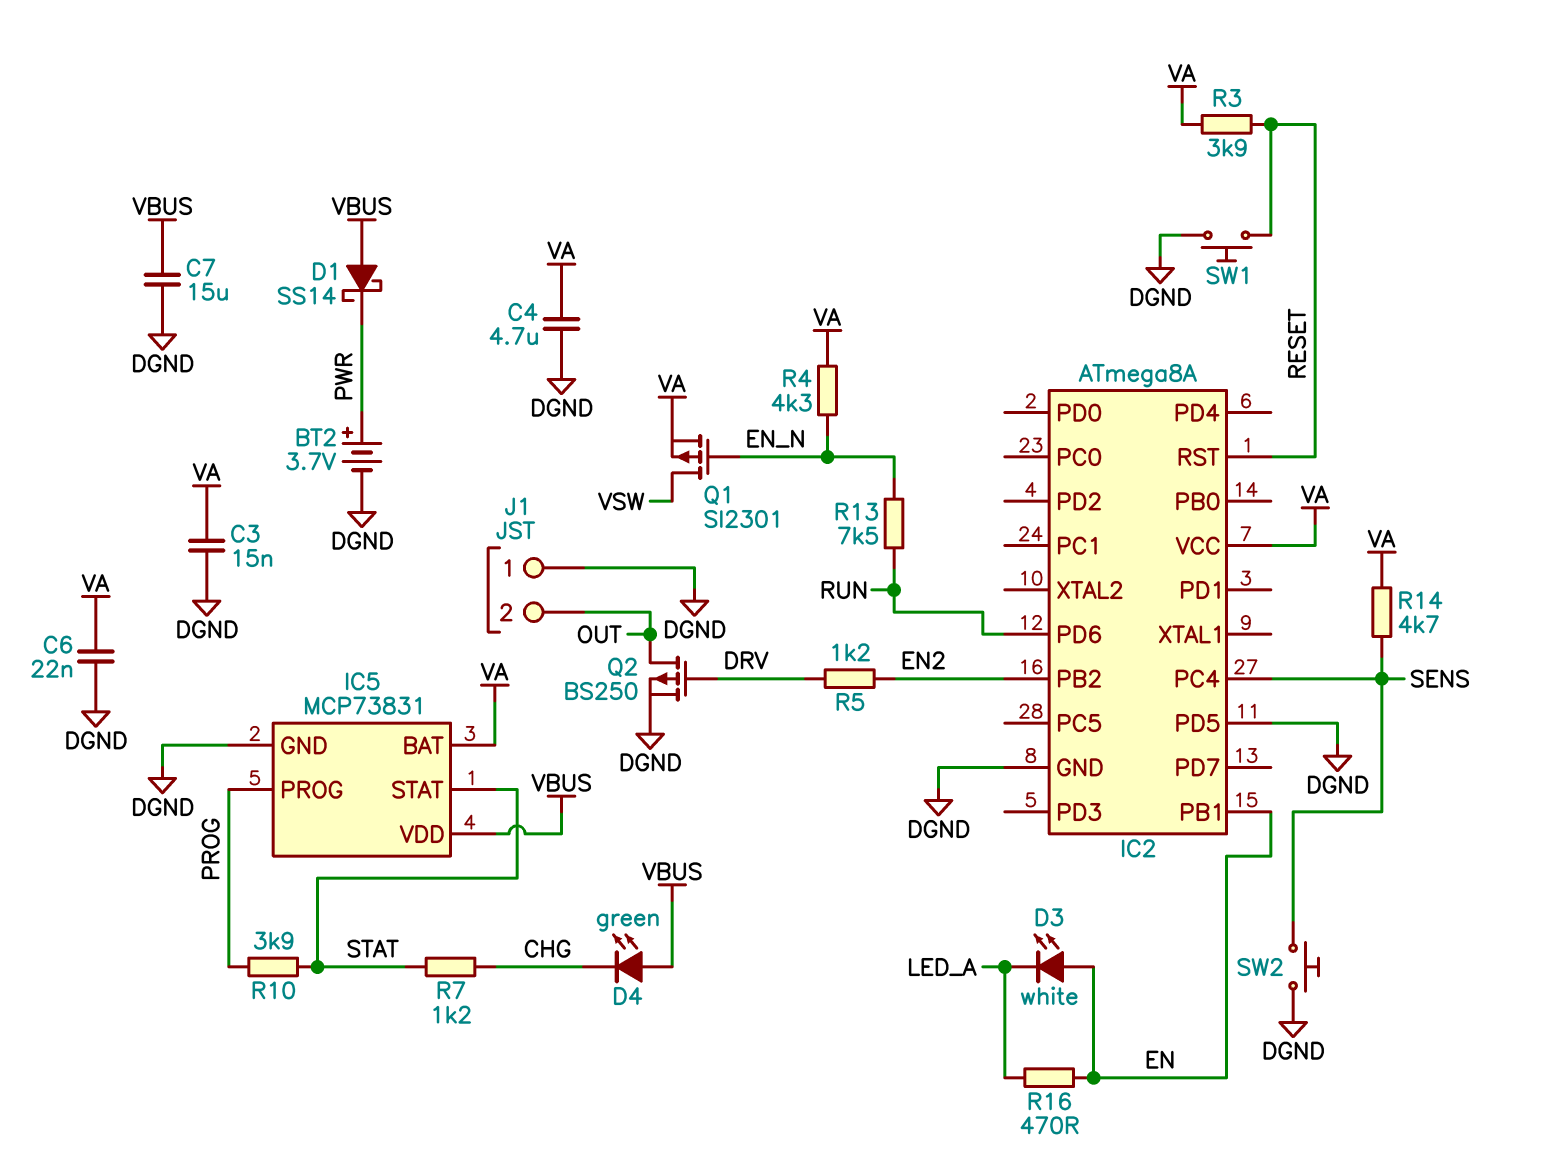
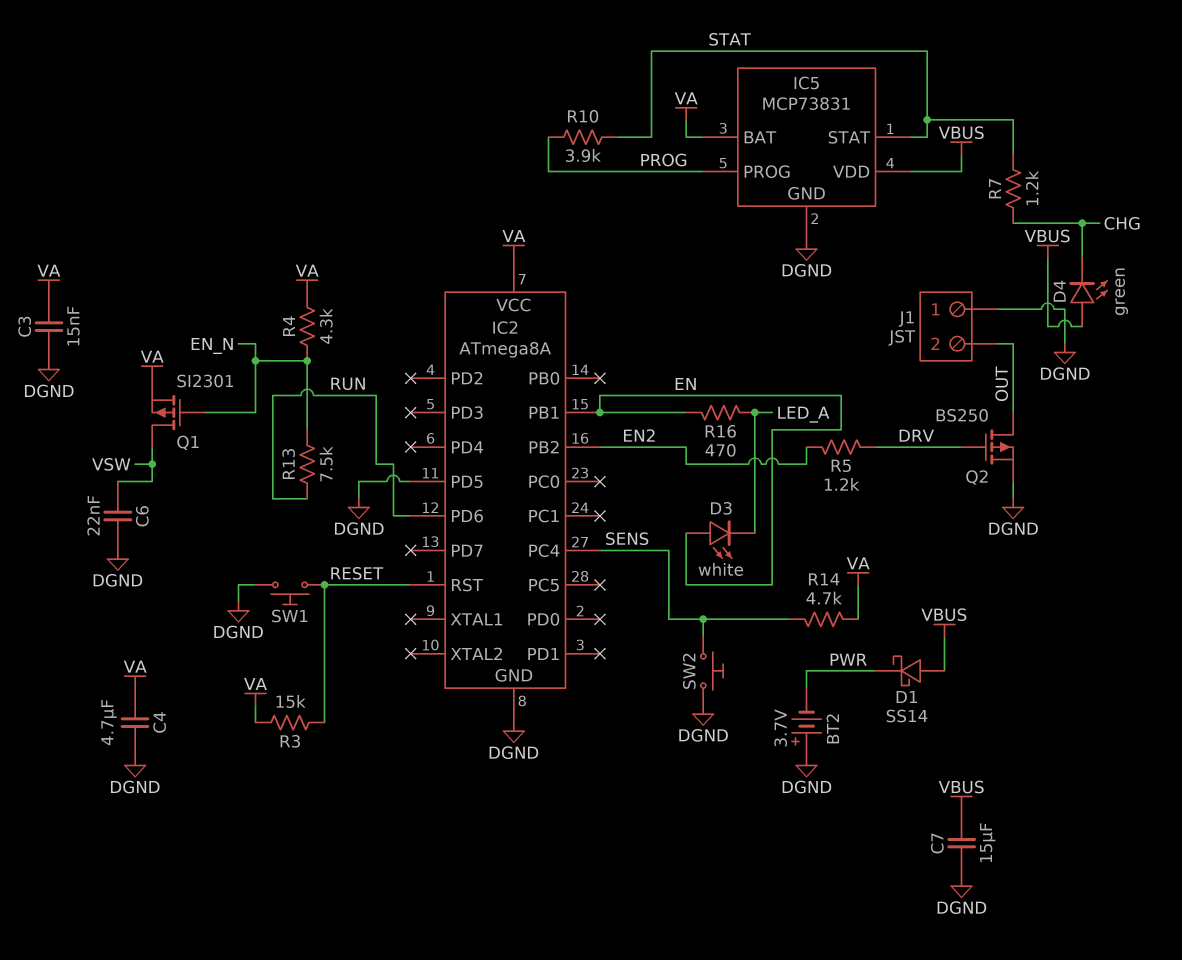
BT2: 3.7V (plus PWR, minus DGND) -> 3.7V (plus DGND, minus PWR)
C6: 22nF (DGND, VA) -> 22nF (DGND, VSW)
R3: 3.9k (RESET, VA) -> 15k (RESET, VA)

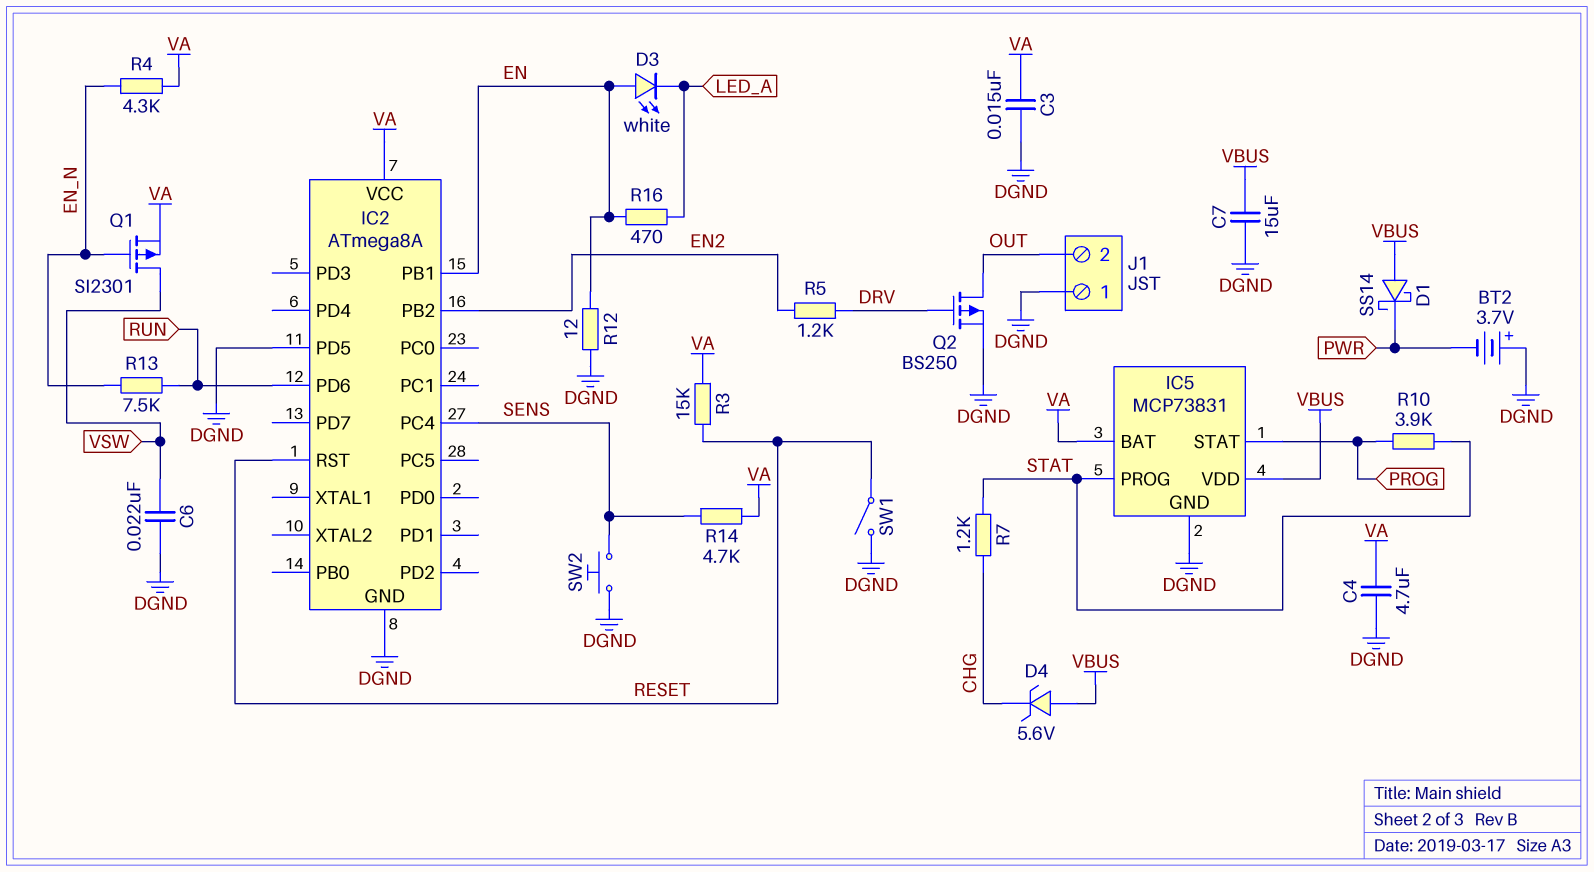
D4: LED green (A VBUS, K CHG) -> zener 5.6V (A VBUS, K CHG)
IC5 pin PROG: PROG -> STAT
IC5 pin STAT: STAT -> PROG
R12: none -> 12 (DGND, EN)
SW1: button (DGND, RESET) -> switch (DGND, RESET)

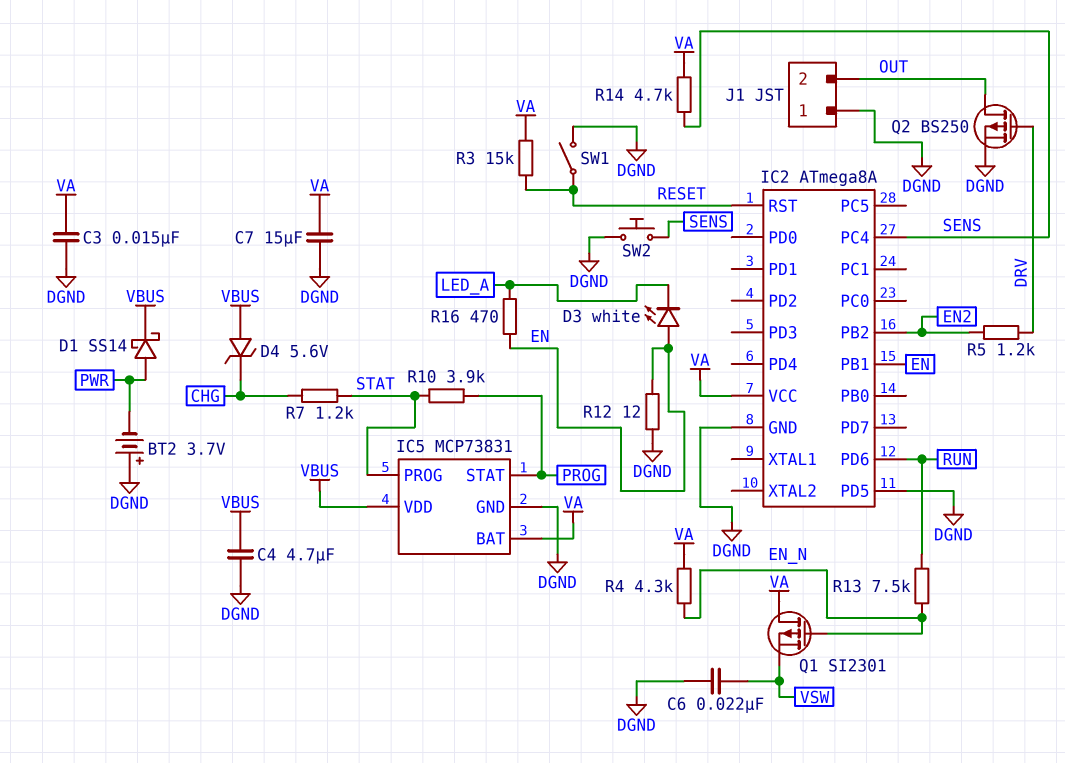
C4: 4.7uF (DGND, VA) -> 4.7uF (DGND, VBUS)
C7: 15uF (DGND, VBUS) -> 15uF (DGND, VA)
D1: schottky SS14 (A VBUS, K PWR) -> schottky SS14 (A PWR, K VBUS)
Q1: PMOS SI2301 (G EN_N, D VSW, S VA) -> PMOS SI2301 (G EN_N, D VA, S VSW)

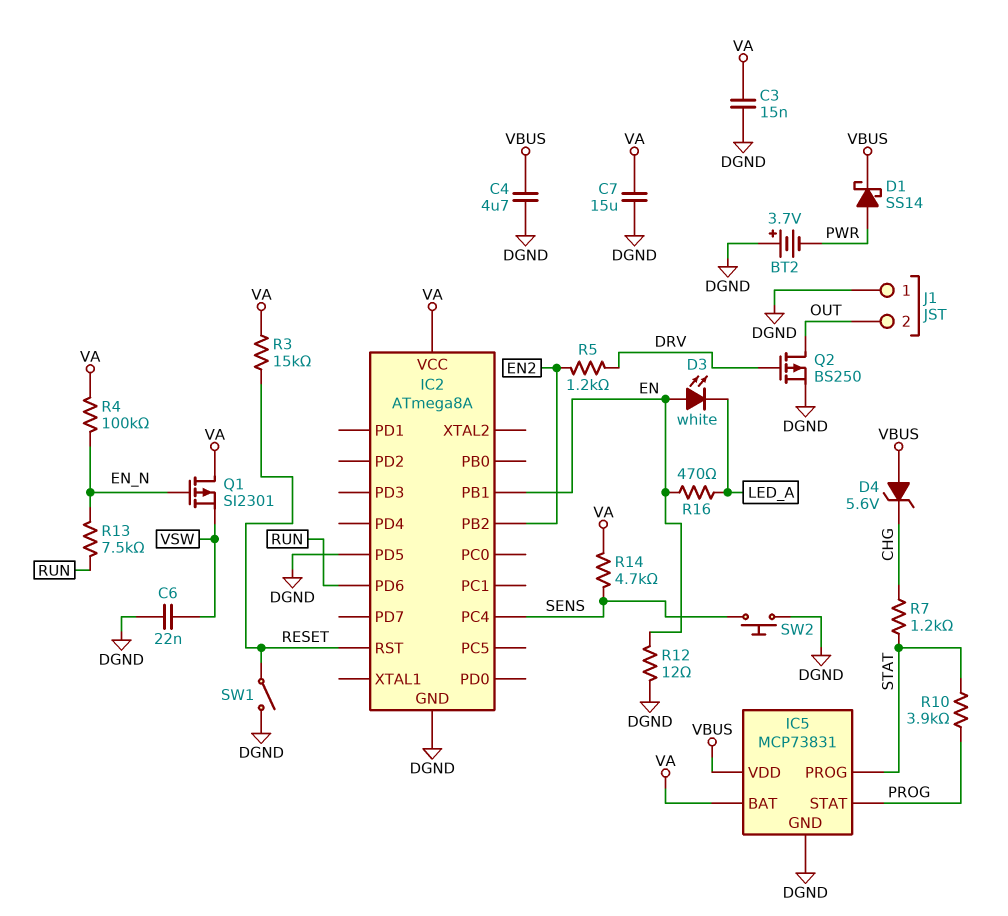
R4: 4.3k (EN_N, VA) -> 100k (EN_N, VA)

